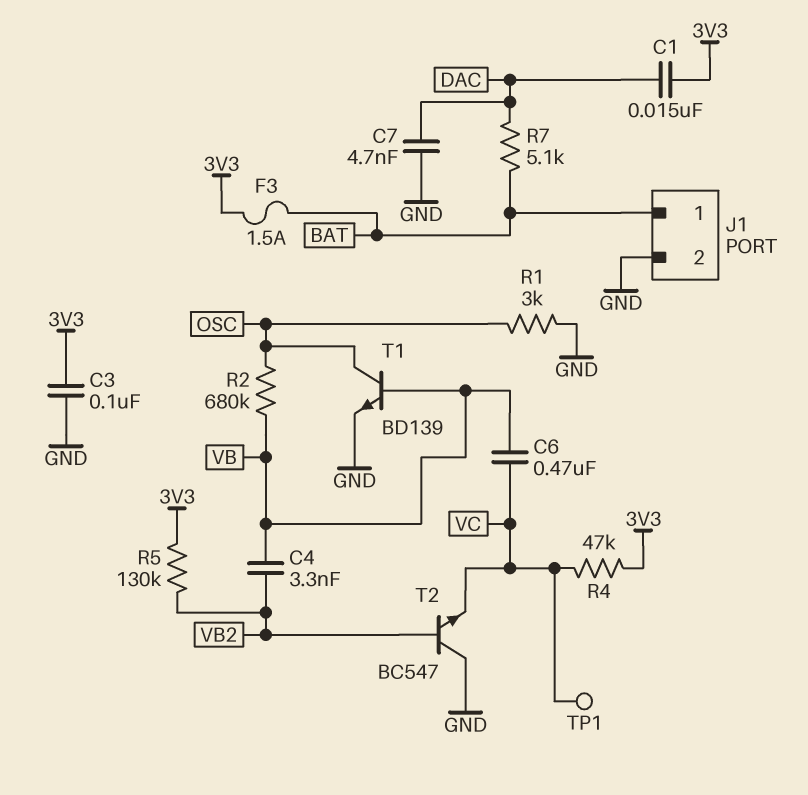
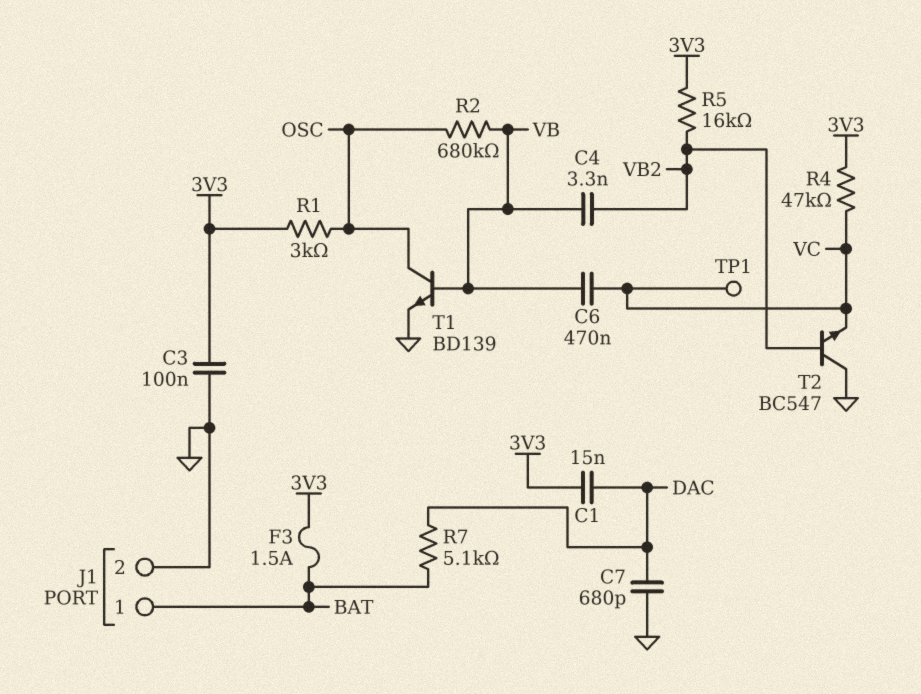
C7: 4.7nF (DAC, GND) -> 680pF (DAC, GND)
R1: 3k (GND, OSC) -> 3k (3V3, OSC)
R5: 130k (3V3, VB2) -> 16k (3V3, VB2)

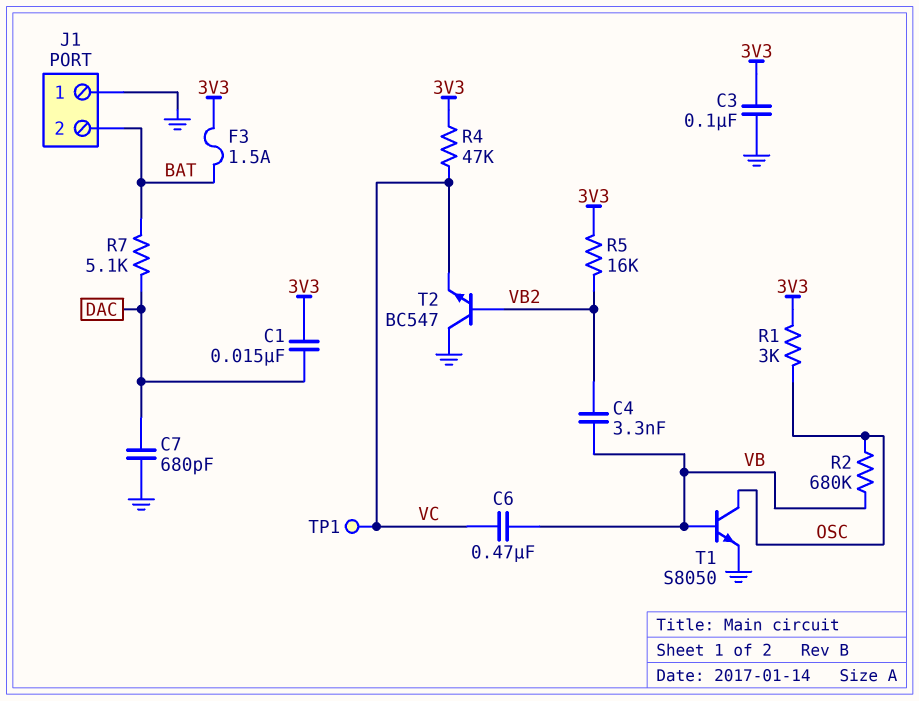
J1 pin 1: BAT -> GND
J1 pin 2: GND -> BAT
T1: NPN BD139 (B VB, C OSC, E GND) -> NPN S8050 (B VB, C OSC, E GND)

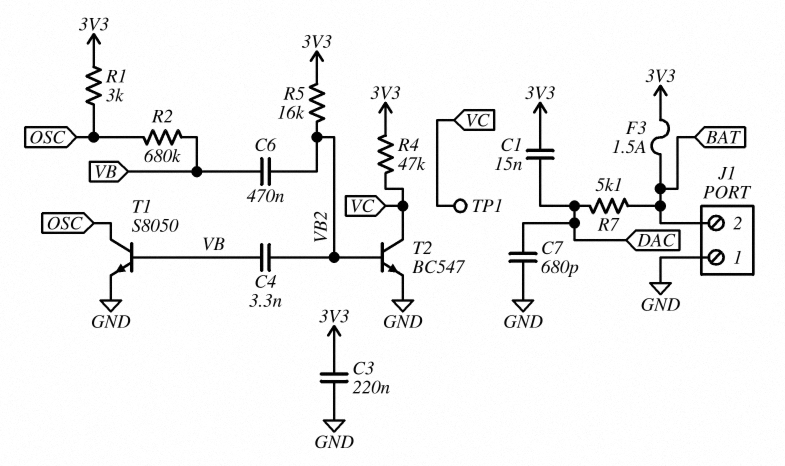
C3: 100nF (3V3, GND) -> 220nF (3V3, GND)
C6: 470nF (VB, VC) -> 470nF (VB, VB2)
T2: NPN BC547 (B VB2, C GND, E VC) -> NPN BC547 (B VB2, C VC, E GND)

